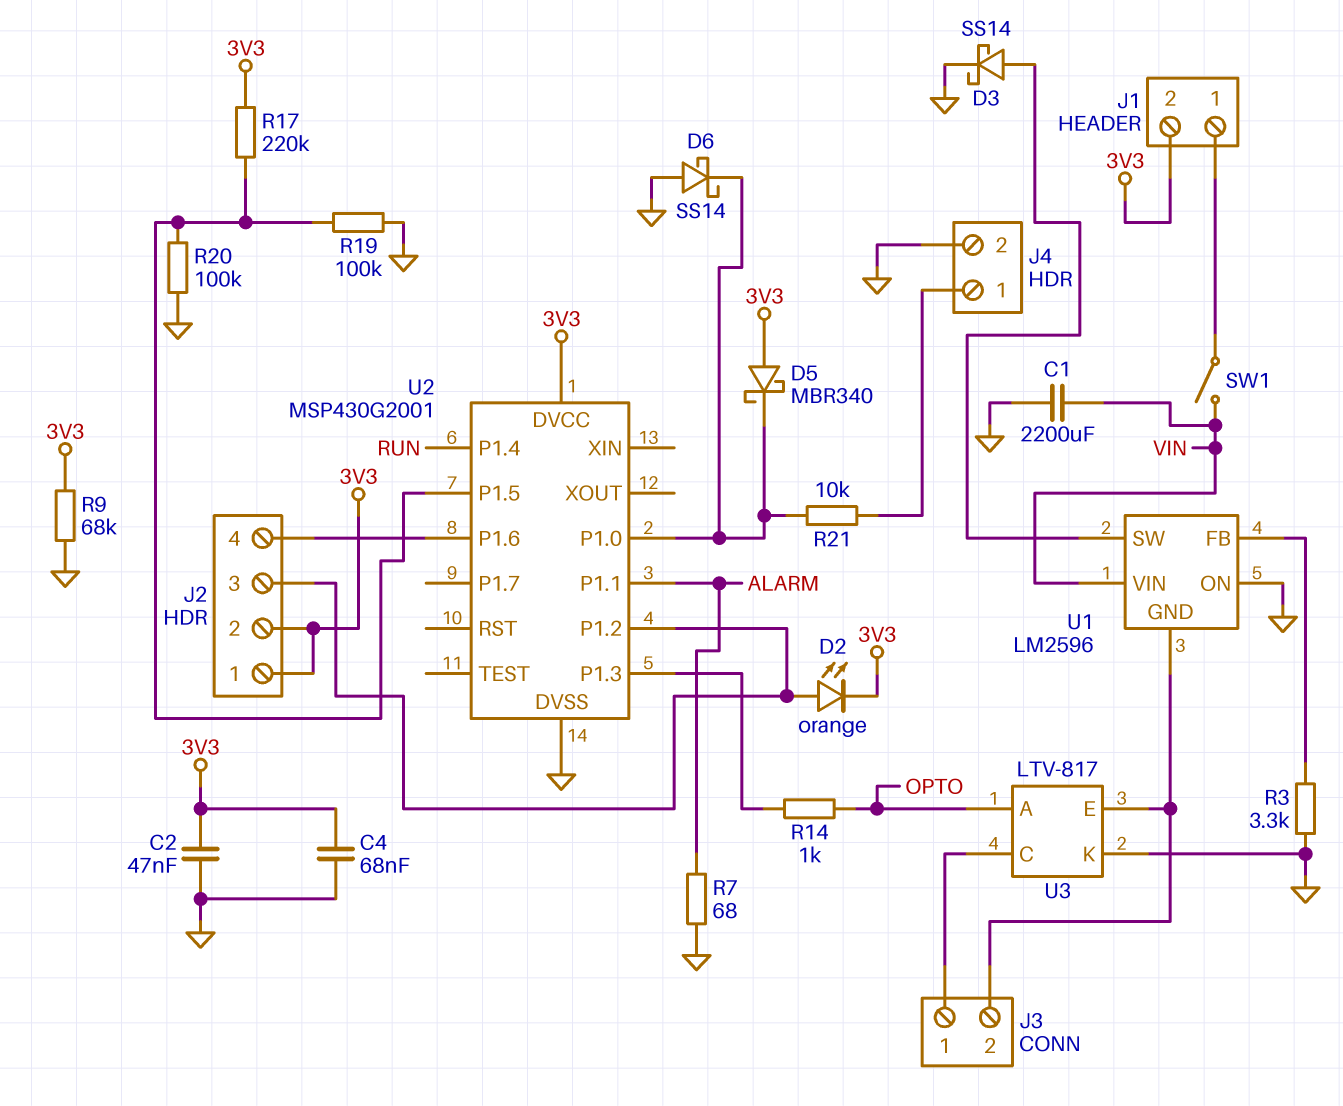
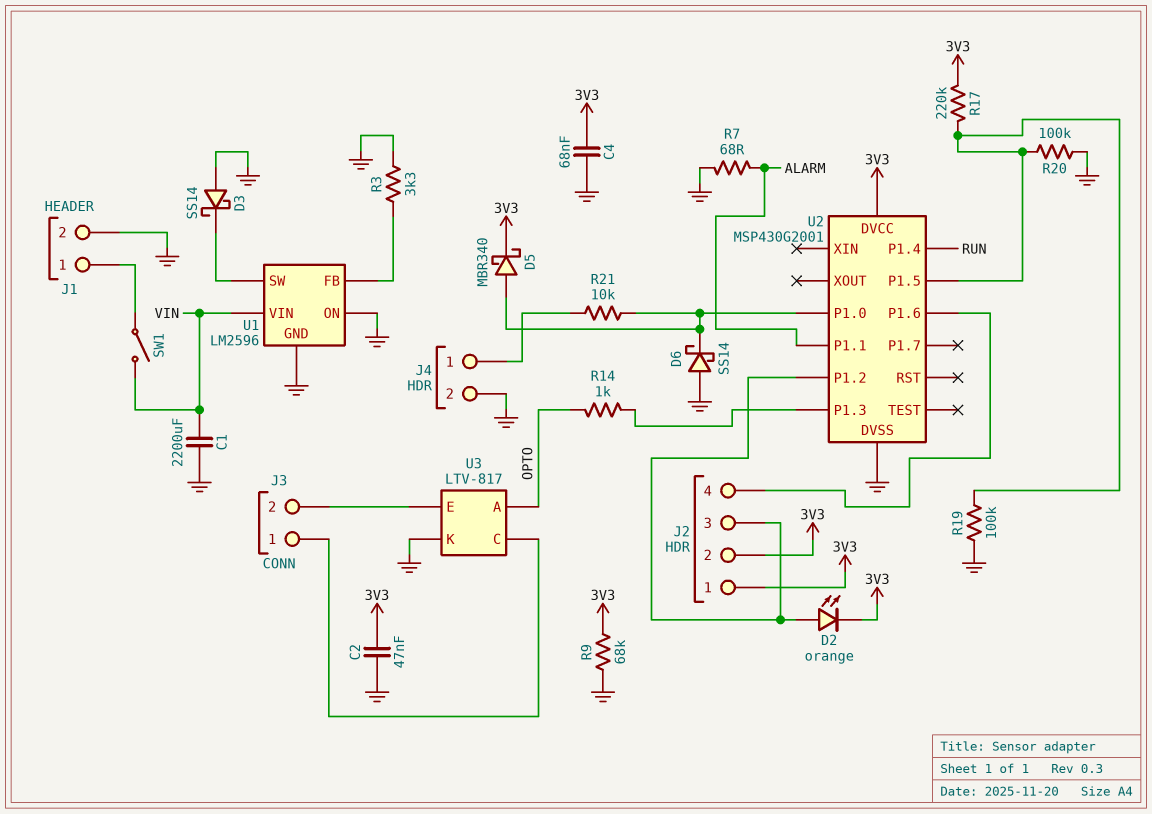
D3: schottky SS14 (A U1/SW, K GND) -> schottky SS14 (A GND, K U1/SW)
D5: schottky MBR340 (A 3V3, K U2/P1.0) -> schottky MBR340 (A U2/P1.0, K 3V3)
J1 pin 2: 3V3 -> GND
U1 pin GND: J3/2 -> GND

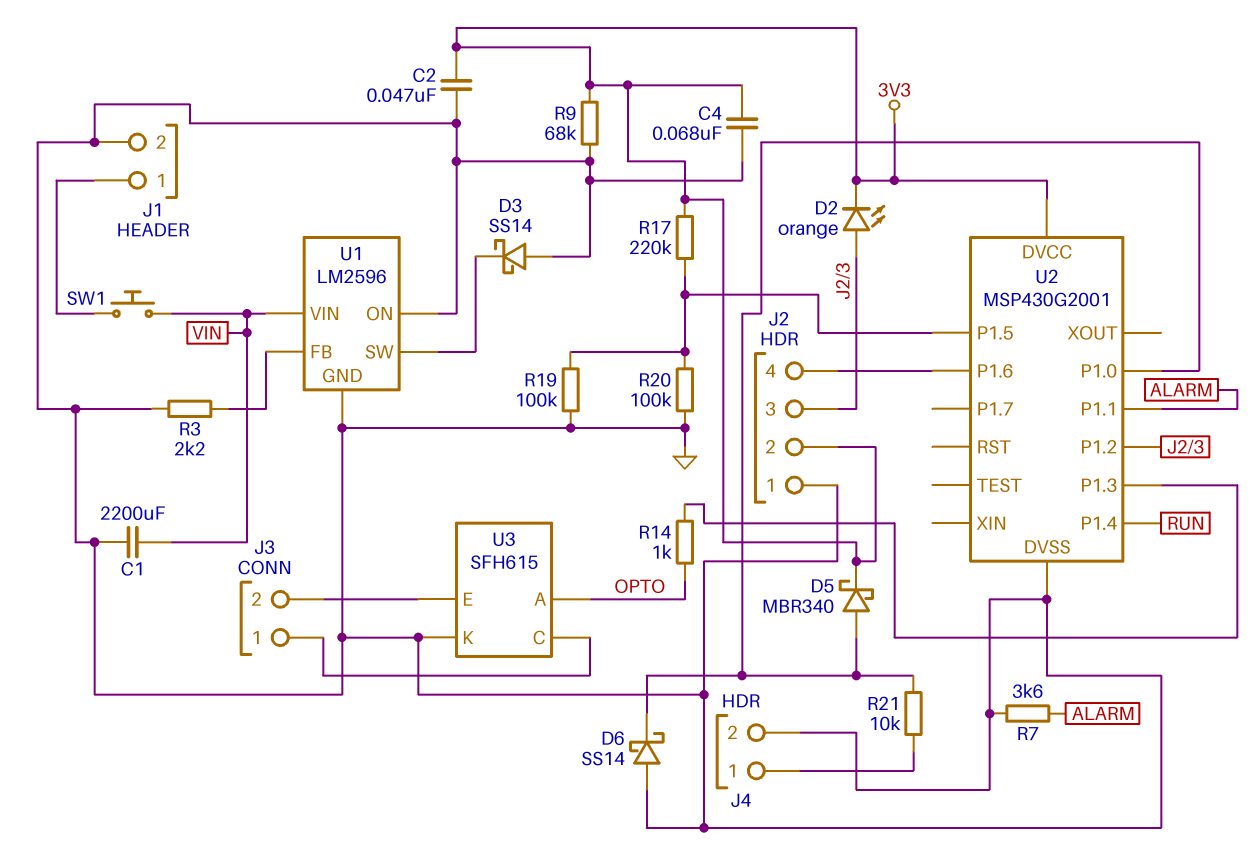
J2 pin 1: 3V3 -> GND
R3: 3.3k (GND, U1/FB) -> 2.2k (GND, U1/FB)
R7: 68 (ALARM, GND) -> 3.6k (ALARM, GND)
SW1: switch (J1/1, VIN) -> button (J1/1, VIN)
U3: LTV-817 -> SFH615

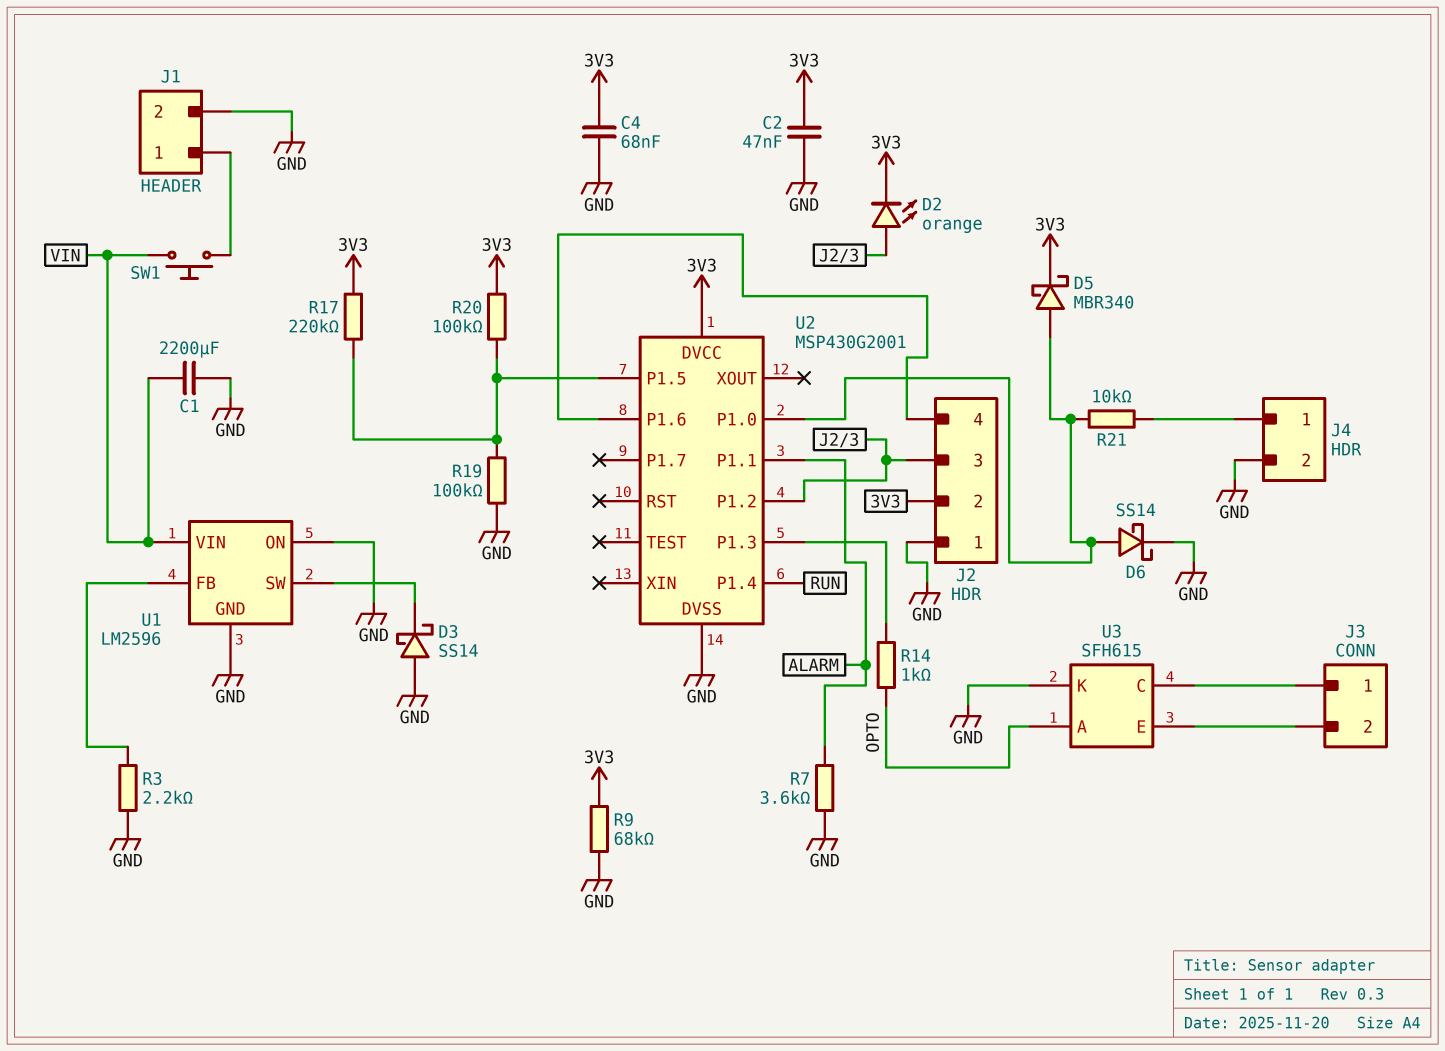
D6: schottky SS14 (A GND, K U2/P1.0) -> schottky SS14 (A U2/P1.0, K GND)
R20: 100k (GND, U2/P1.5) -> 100k (3V3, U2/P1.5)

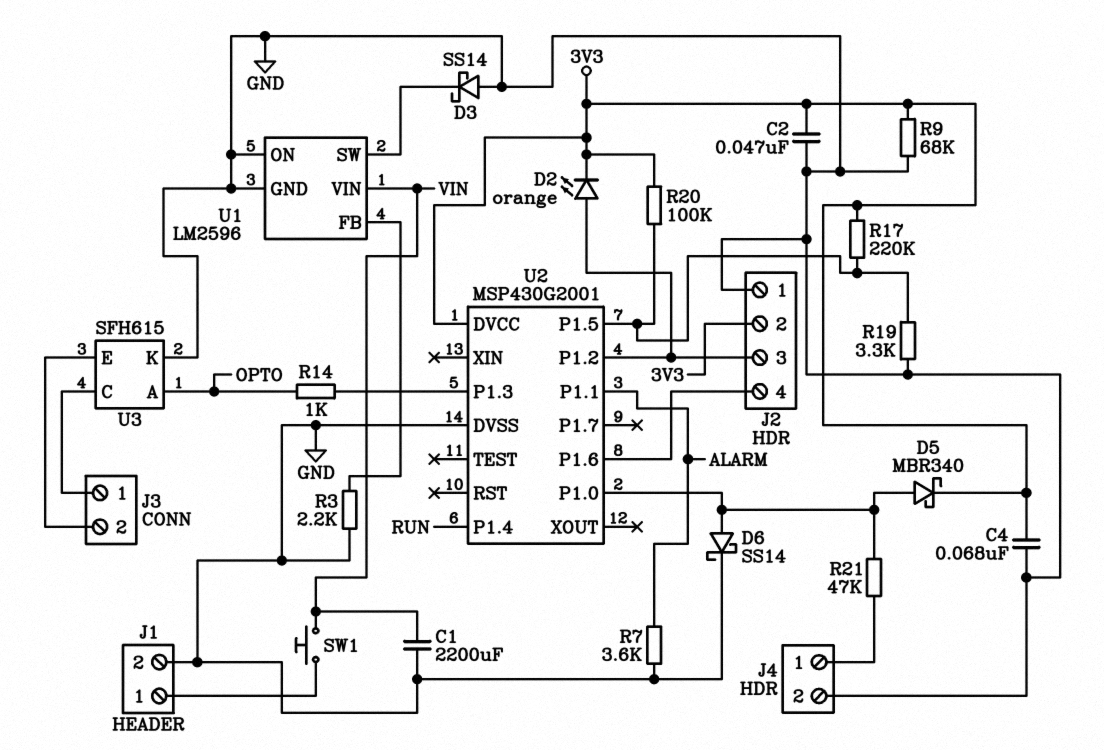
R19: 100k (GND, U2/P1.5) -> 3.3k (GND, U2/P1.5)
R21: 10k (J4/1, U2/P1.0) -> 47k (J4/1, U2/P1.0)

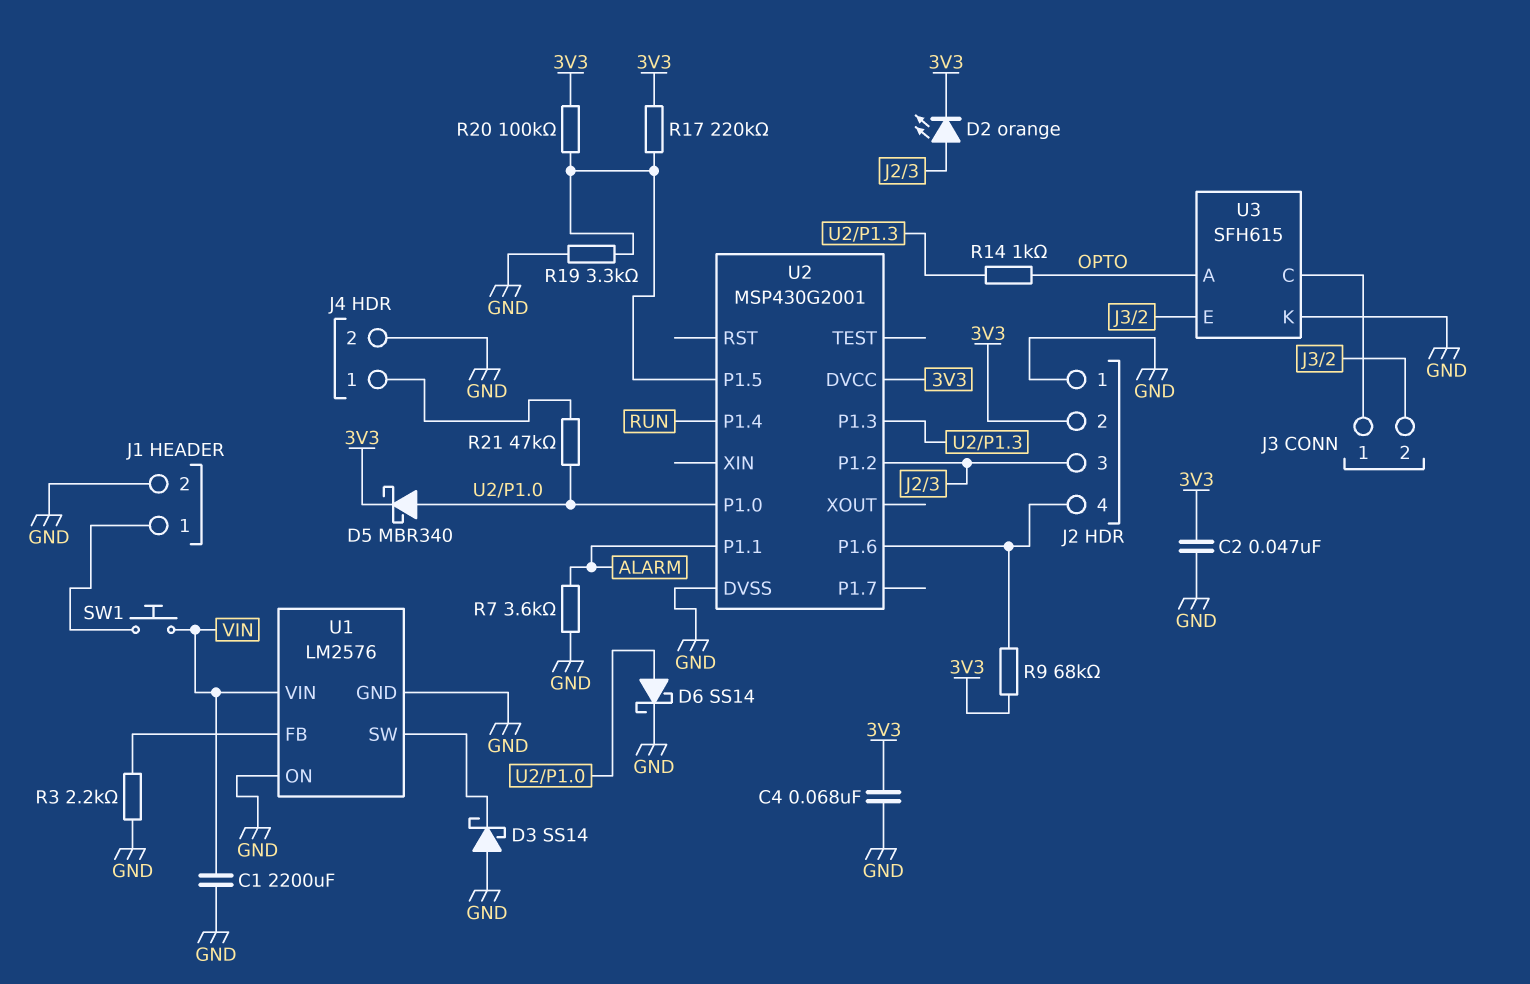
R9: 68k (3V3, GND) -> 68k (3V3, J2/4)
U1: LM2596 -> LM2576

